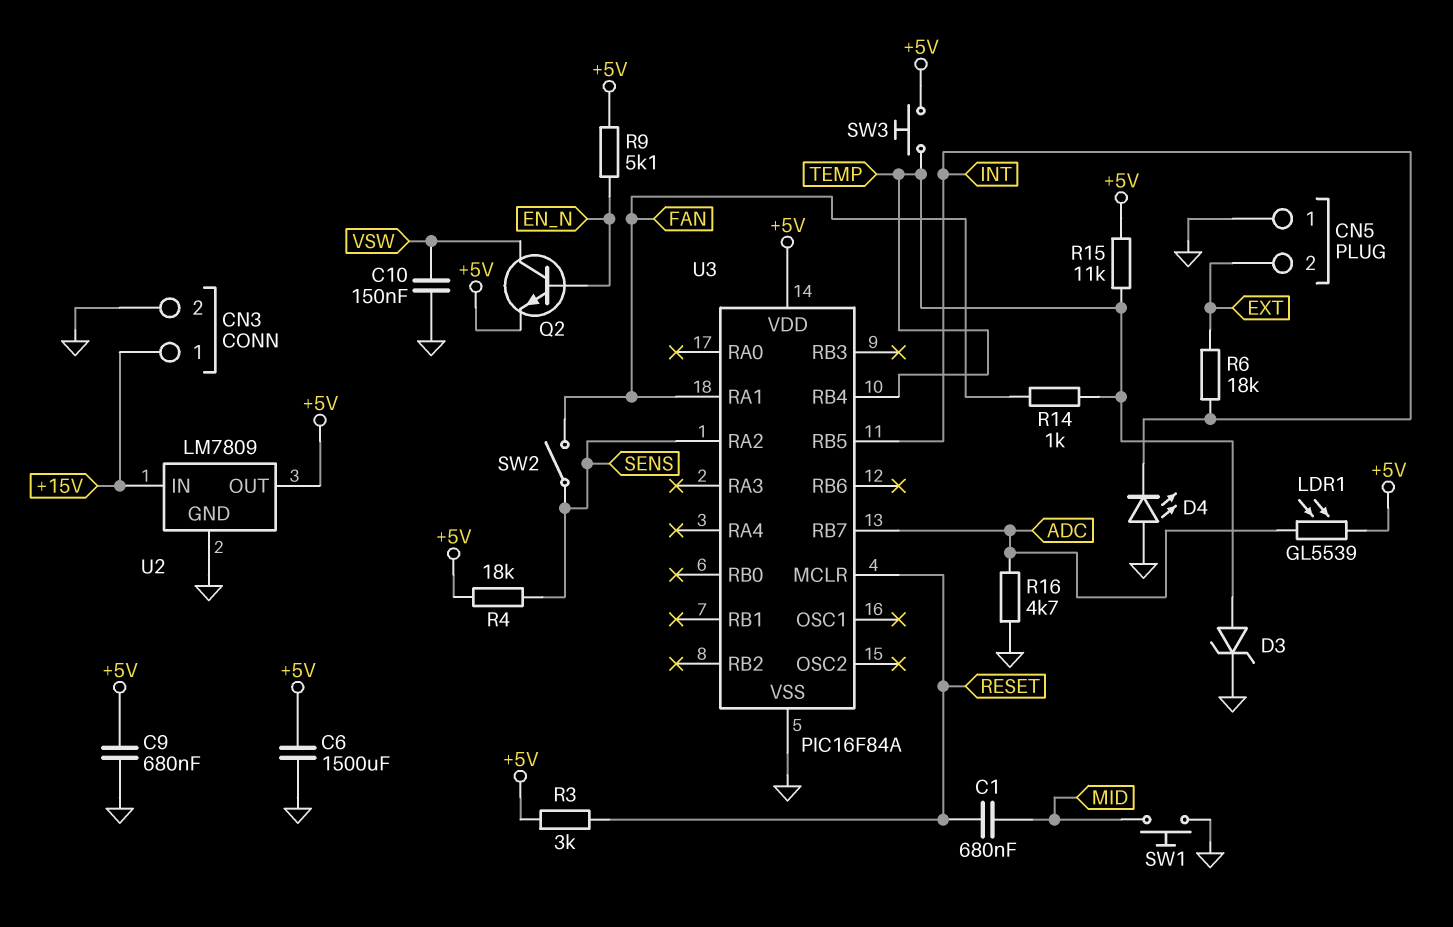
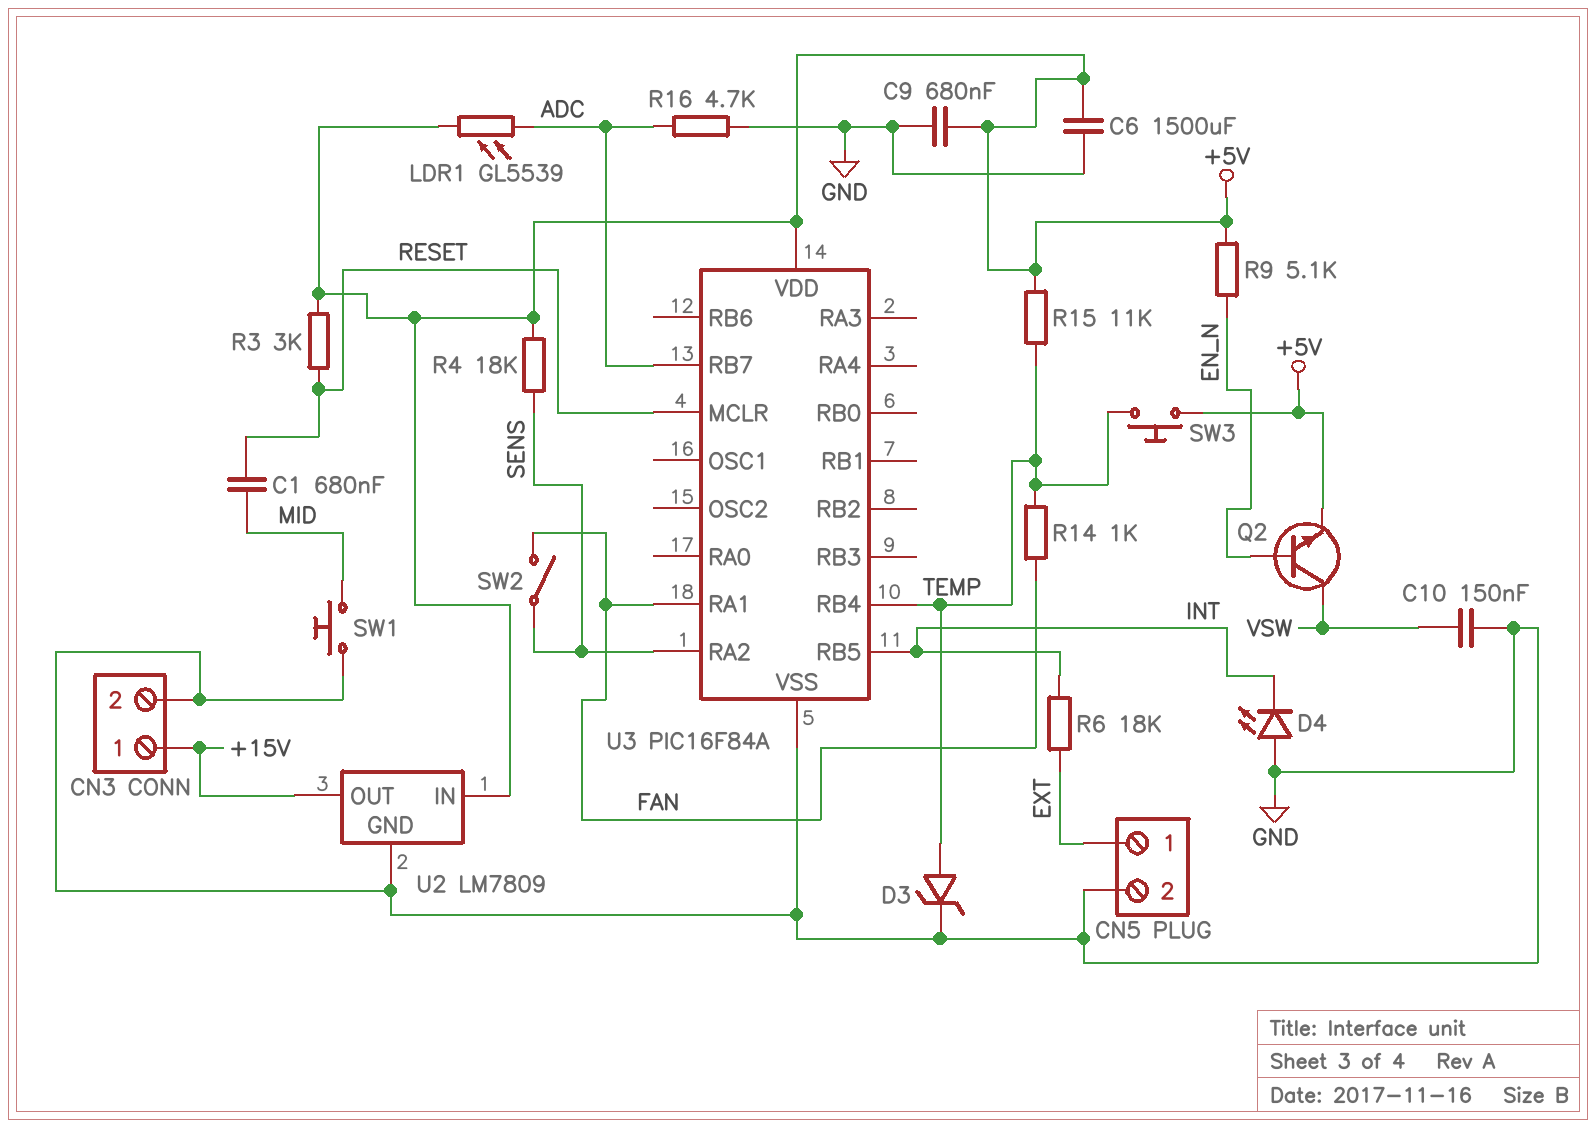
CN5 pin 1: GND -> EXT
CN5 pin 2: EXT -> GND
U2 pin IN: +15V -> +5V
U2 pin OUT: +5V -> +15V

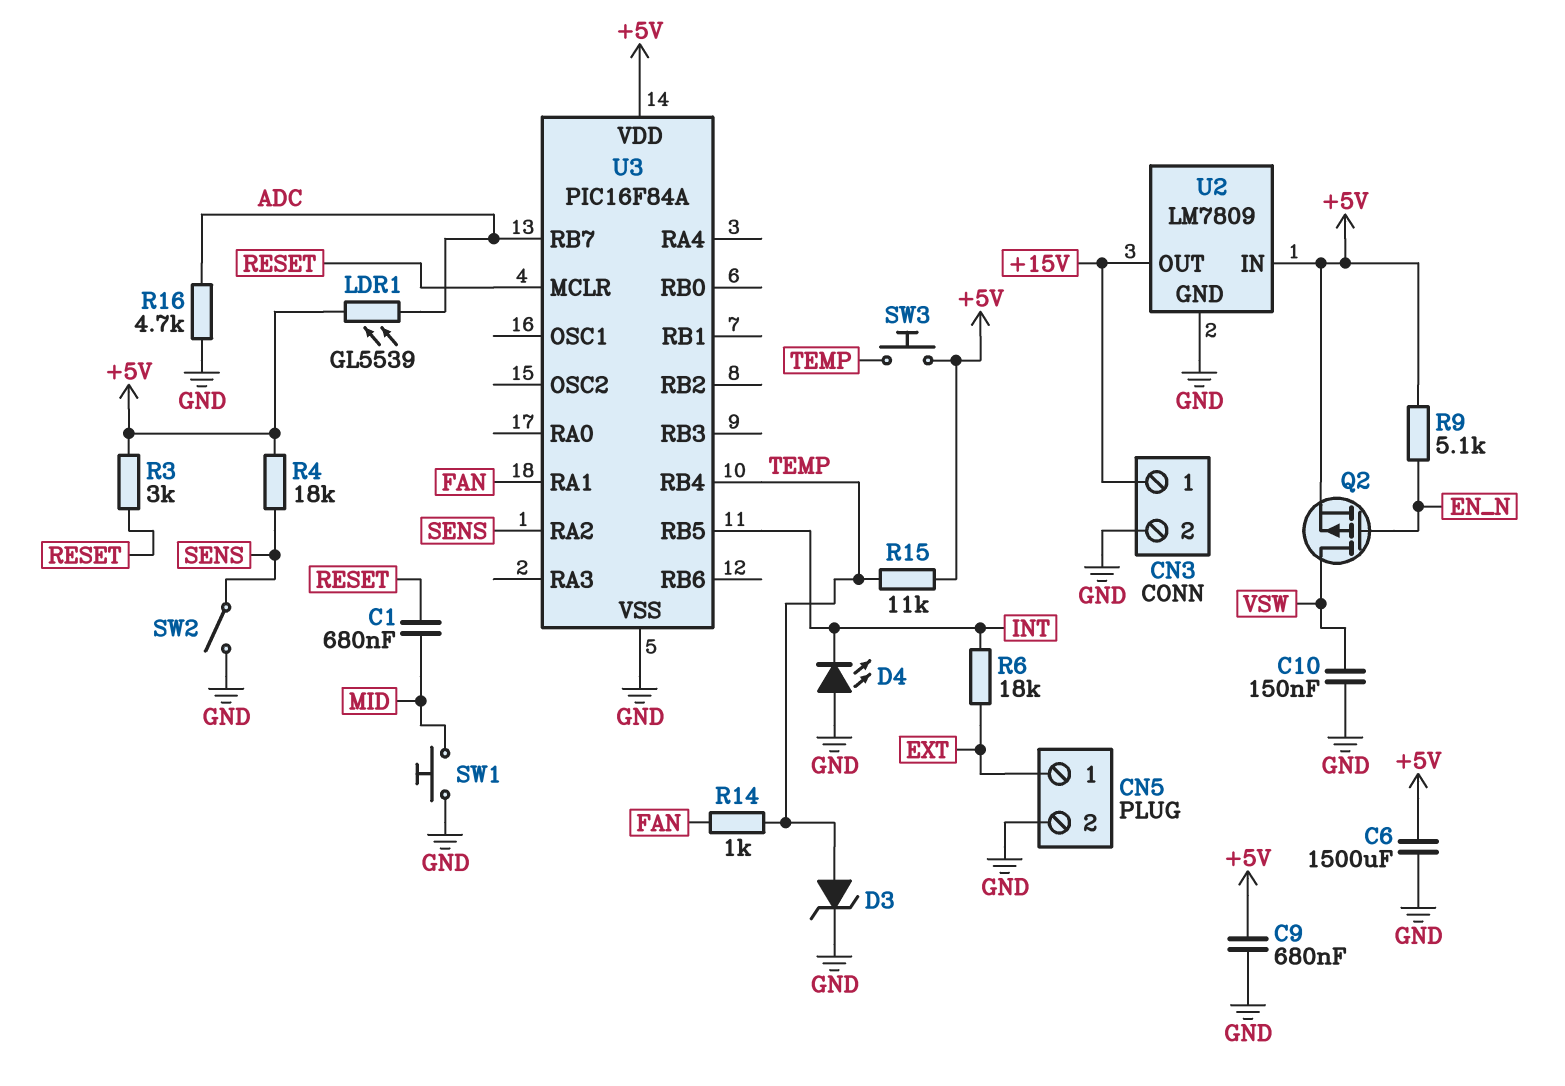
Q2: NPN (B EN_N, C VSW, E +5V) -> PMOS (G EN_N, D VSW, S +5V)
SW2: switch (FAN, SENS) -> switch (GND, SENS)

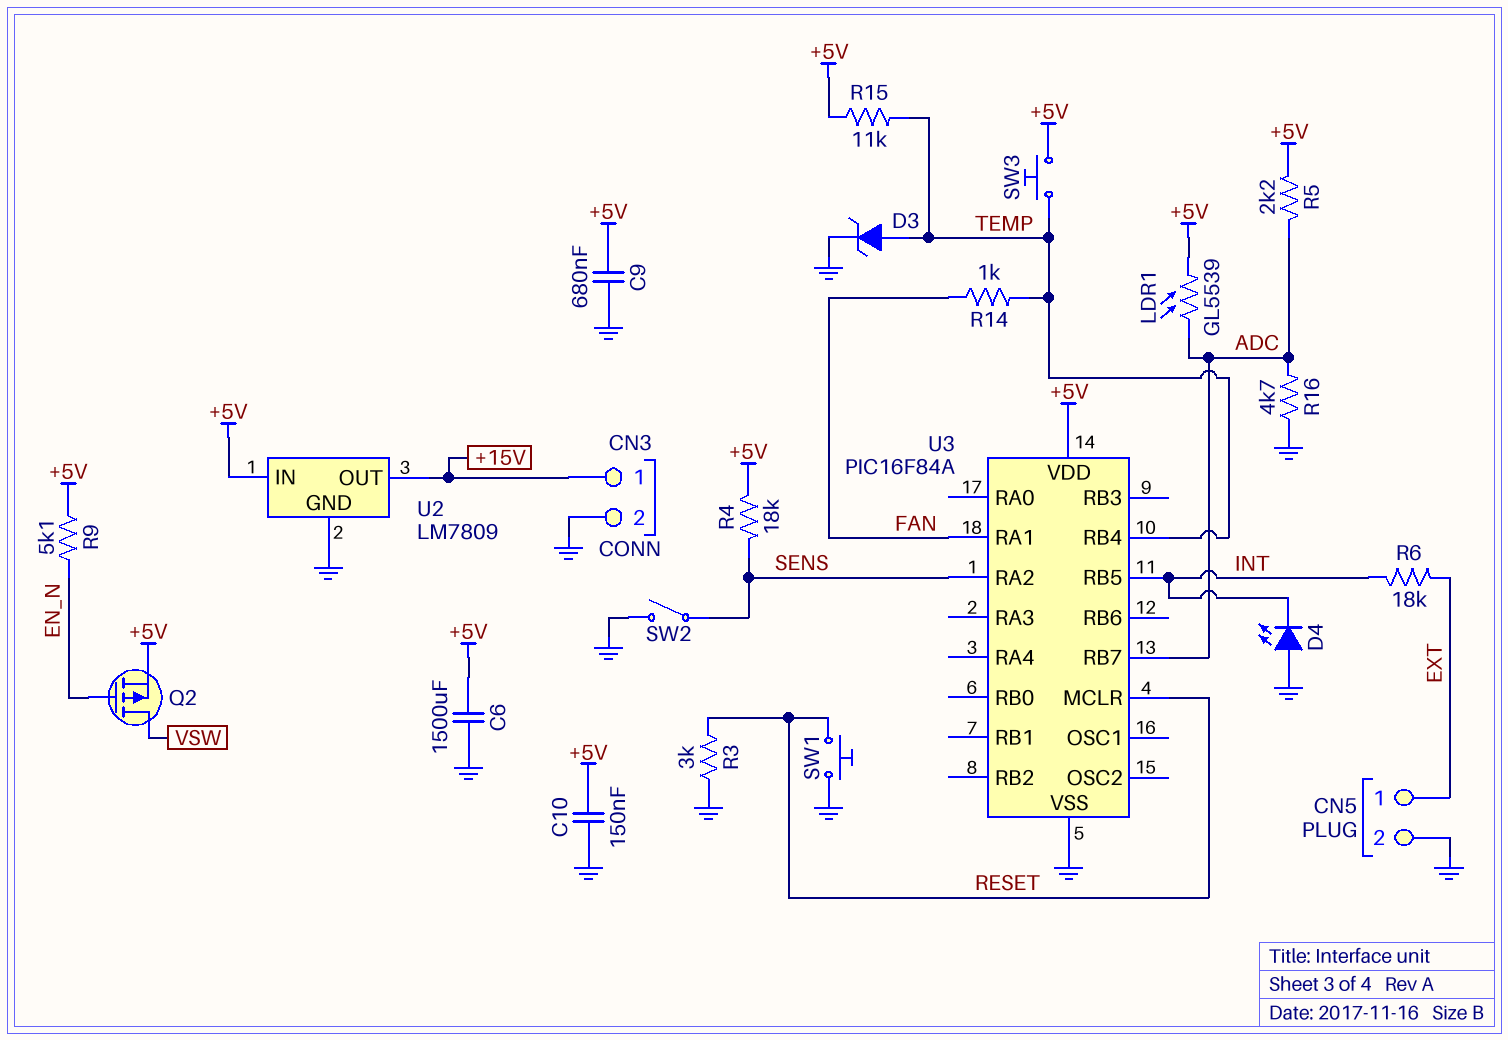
C1: 680nF (MID, RESET) -> none
C10: 150nF (GND, VSW) -> 150nF (+5V, GND)
R3: 3k (+5V, RESET) -> 3k (GND, RESET)
R5: none -> 2.2k (+5V, ADC)
SW1: button (GND, MID) -> button (GND, RESET)

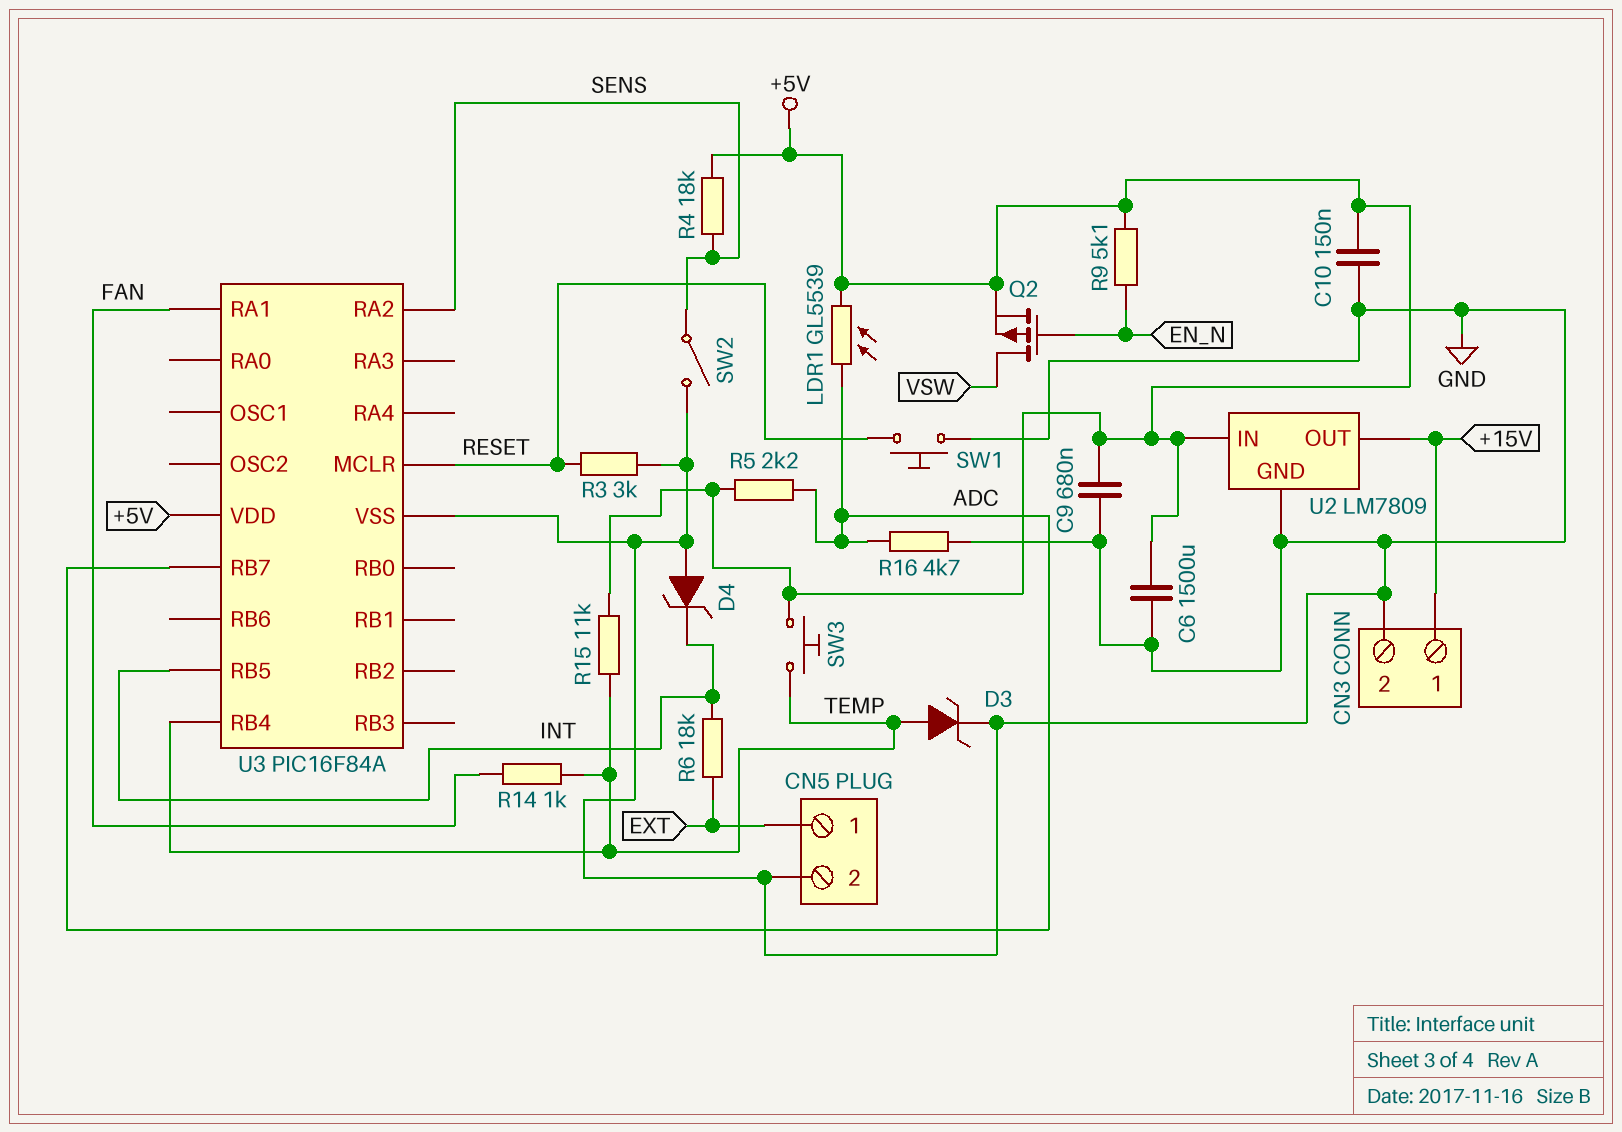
D4: LED (A GND, K INT) -> zener (A GND, K INT)

